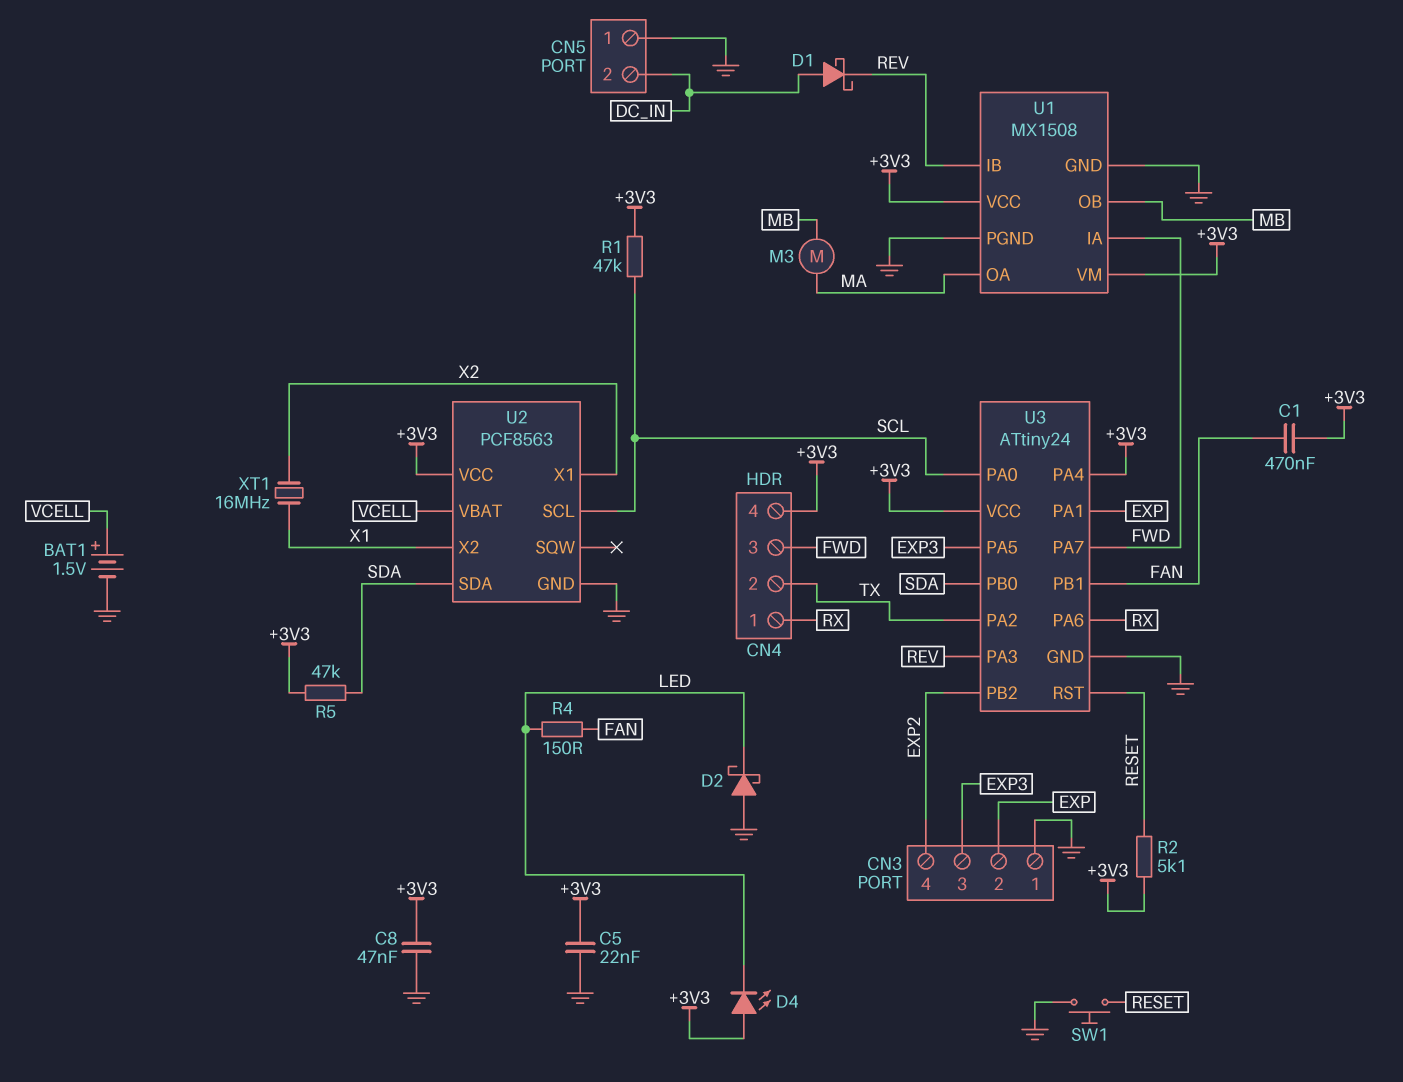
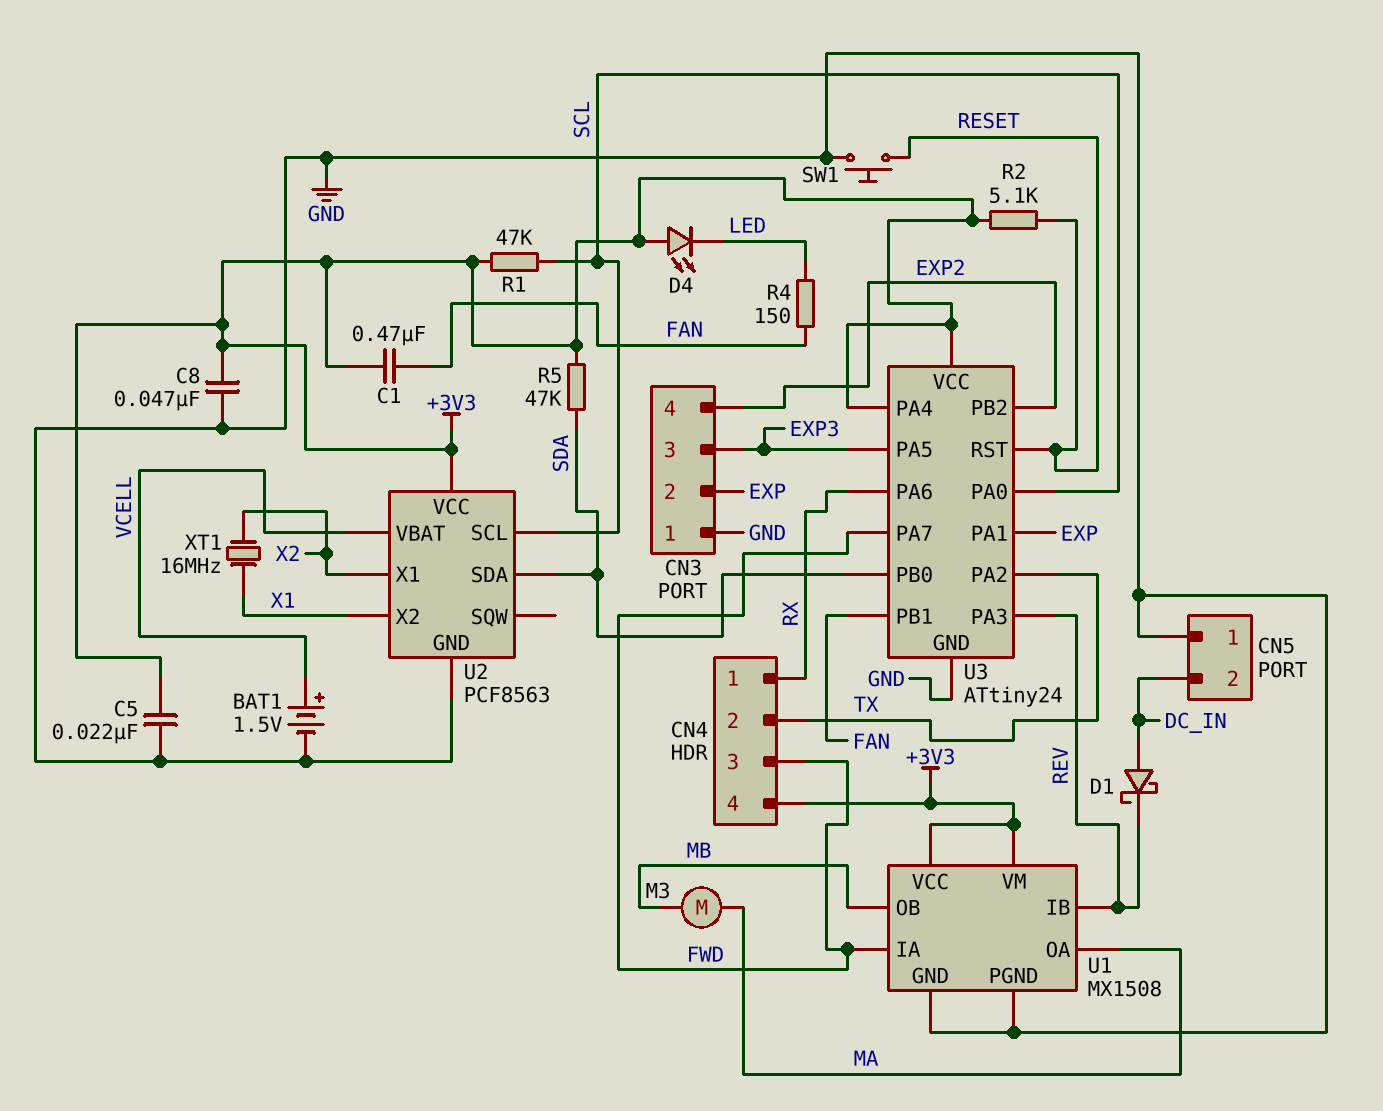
D2: schottky (A GND, K LED) -> none

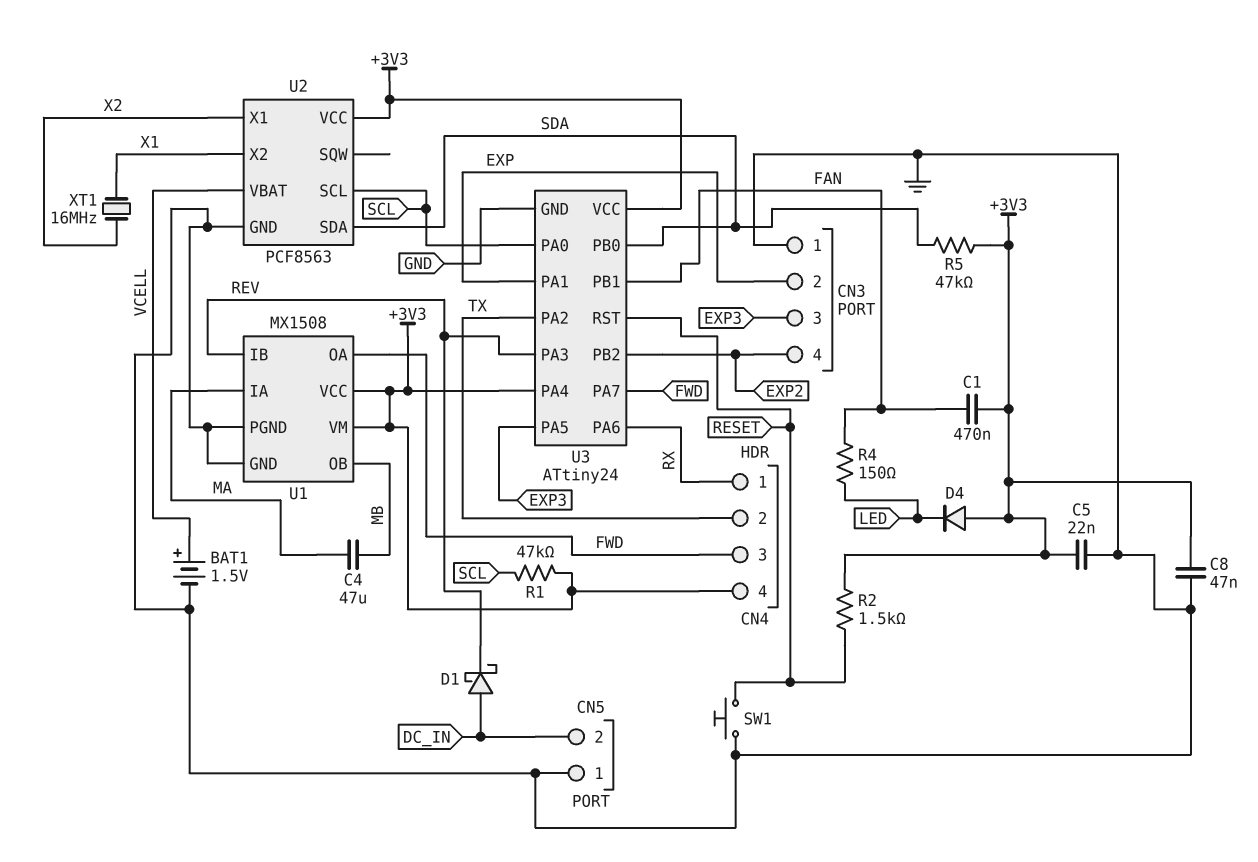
C4: none -> 47uF (MA, MB)
D4: LED (A +3V3, K LED) -> diode (A +3V3, K LED)
M3: motor (MA, MB) -> none
R2: 5.1k (+3V3, RESET) -> 1.5k (+3V3, RESET)
U1 pin IA: FWD -> MA
U1 pin OA: MA -> FWD

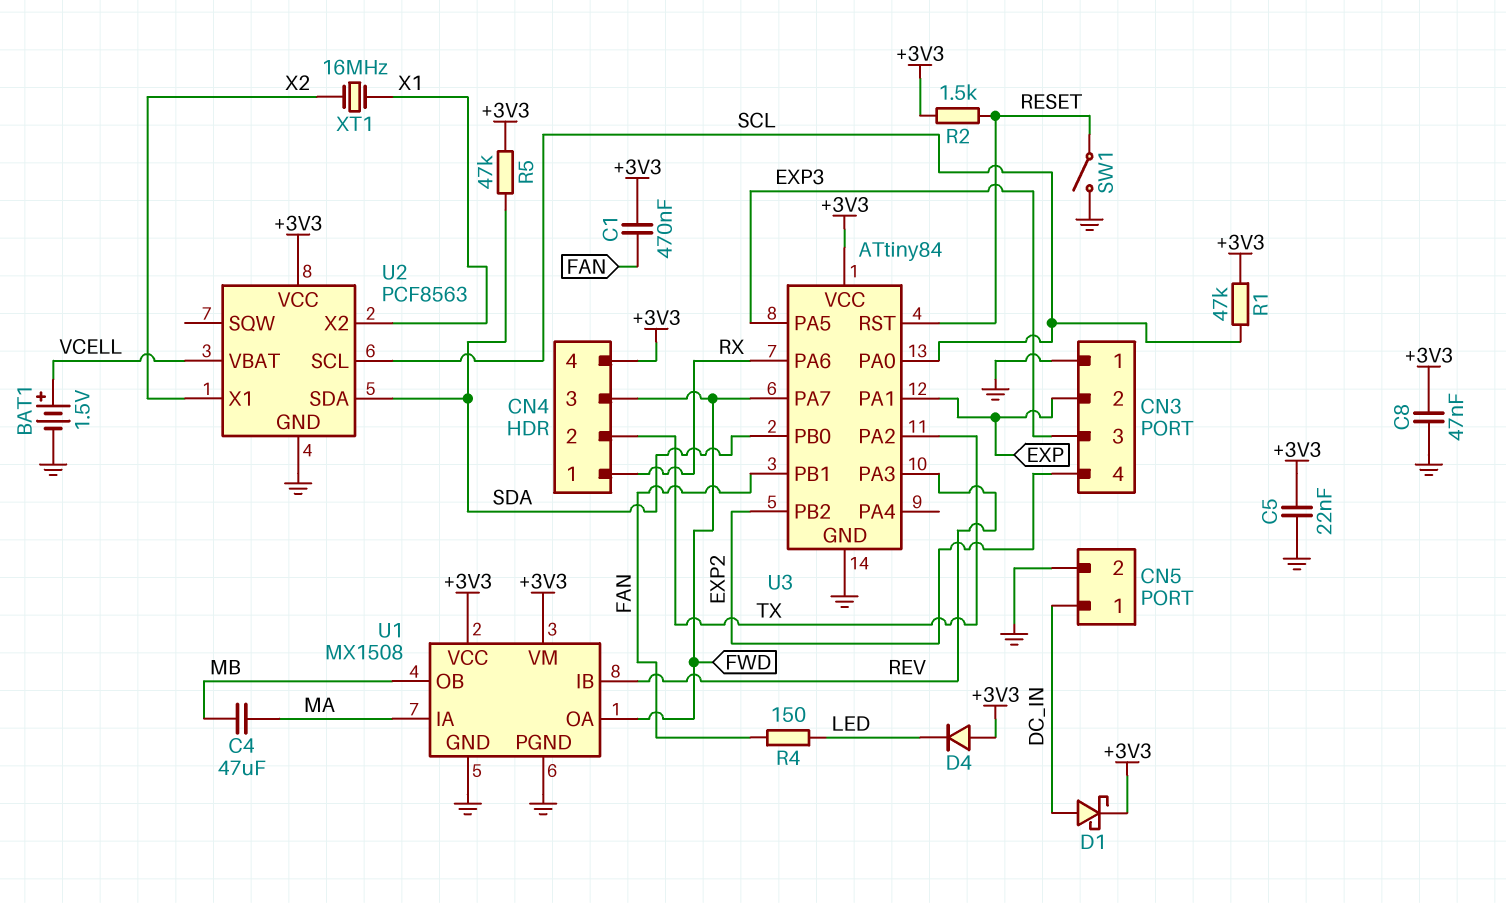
CN5 pin 1: GND -> DC_IN
CN5 pin 2: DC_IN -> GND
D1: schottky (A DC_IN, K REV) -> schottky (A DC_IN, K +3V3)
SW1: button (GND, RESET) -> switch (GND, RESET)
U3: ATtiny24 -> ATtiny84
U3 pin PA4: +3V3 -> none

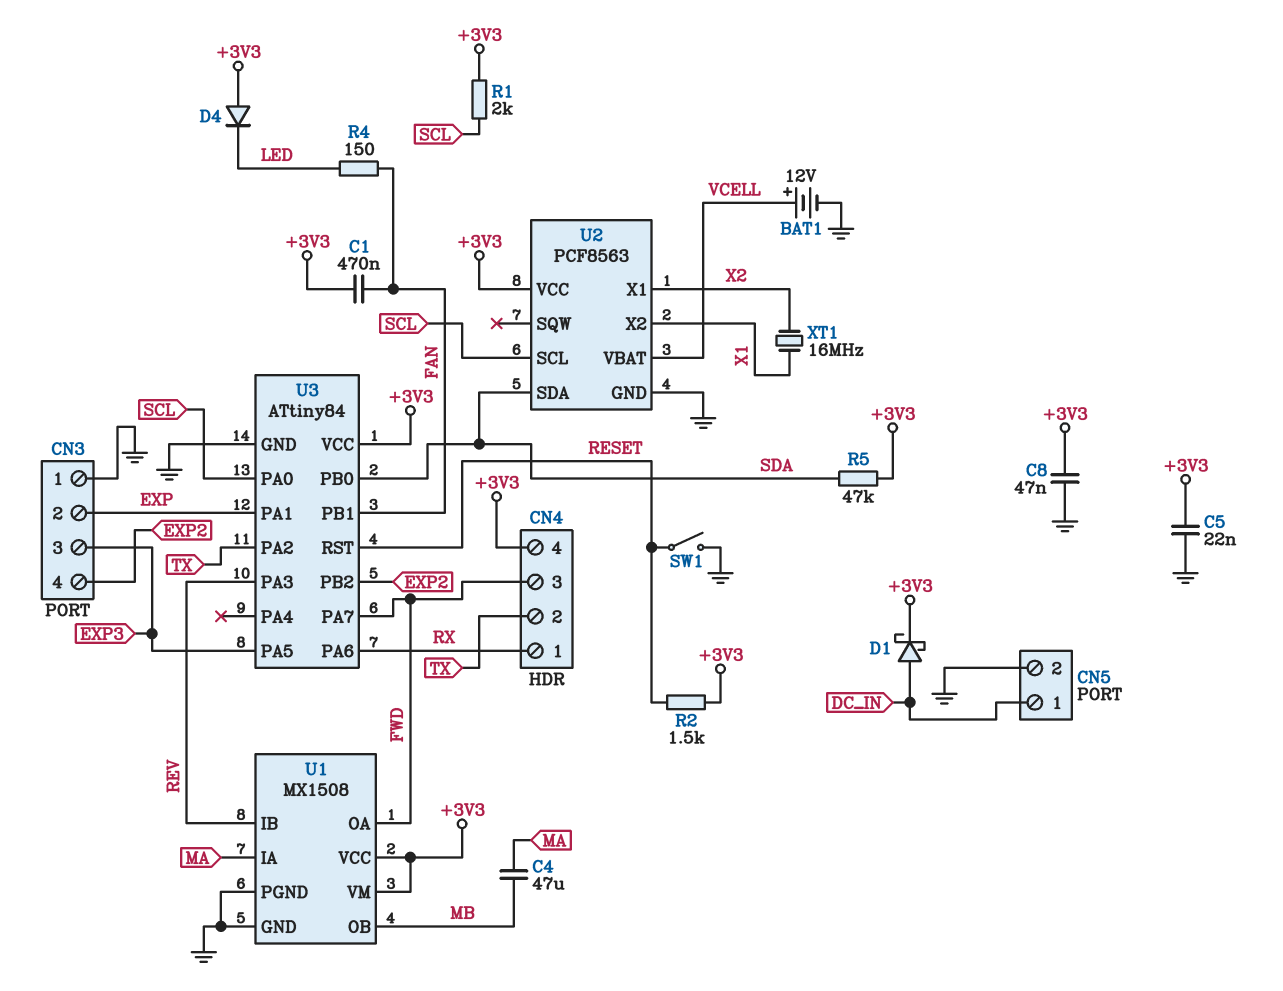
BAT1: 1.5V (plus VCELL, minus GND) -> 12V (plus VCELL, minus GND)
R1: 47k (+3V3, SCL) -> 2k (+3V3, SCL)

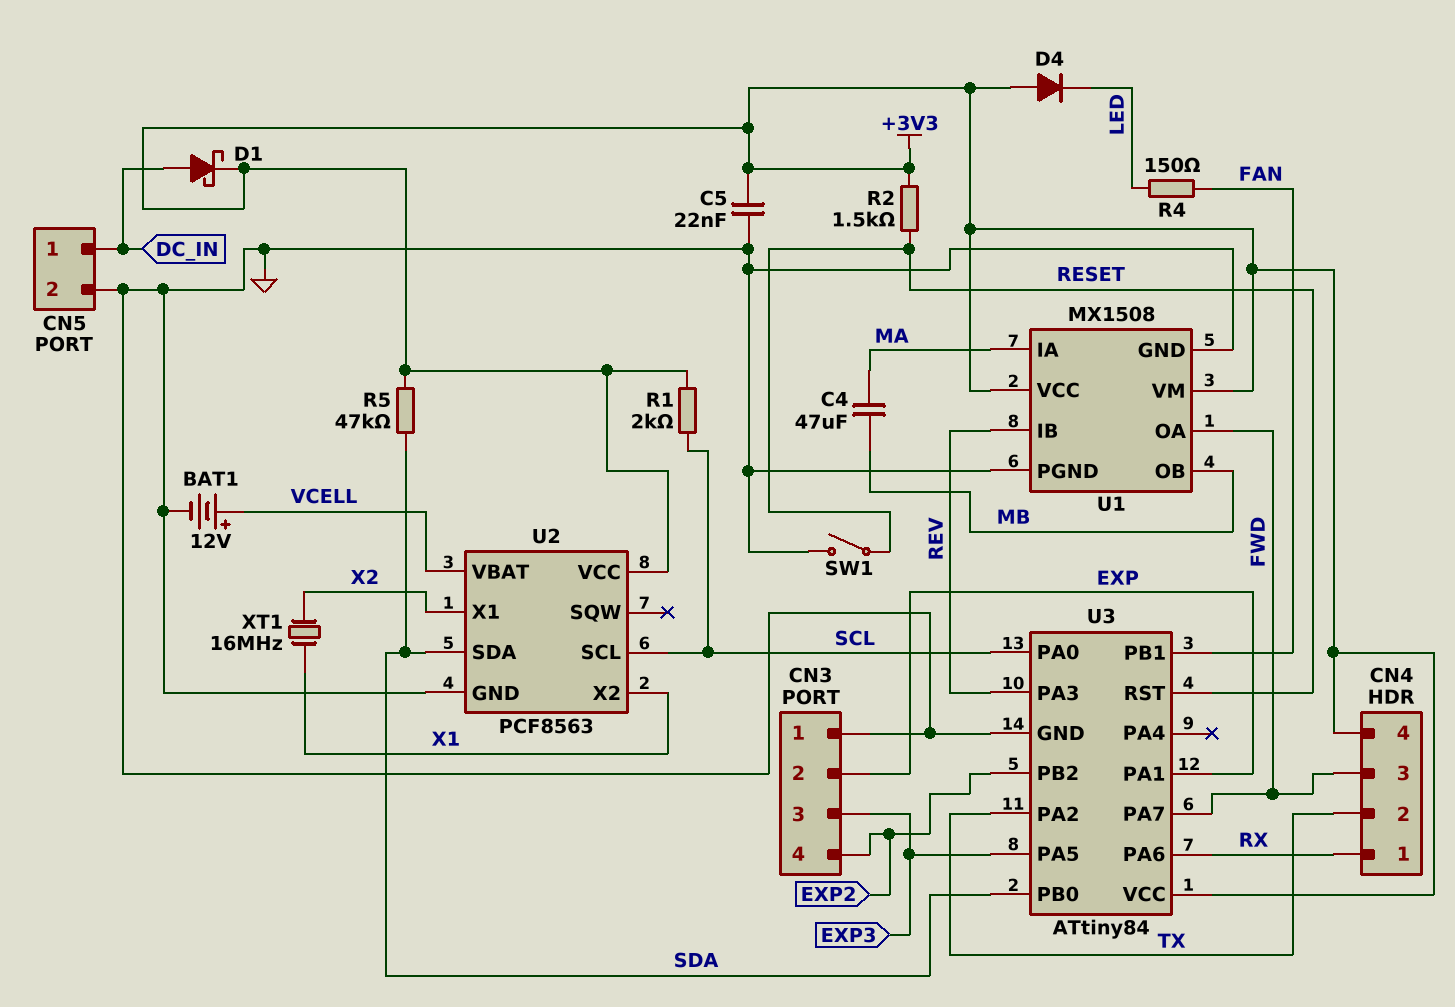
C1: 470nF (+3V3, FAN) -> none
C8: 47nF (+3V3, GND) -> none

